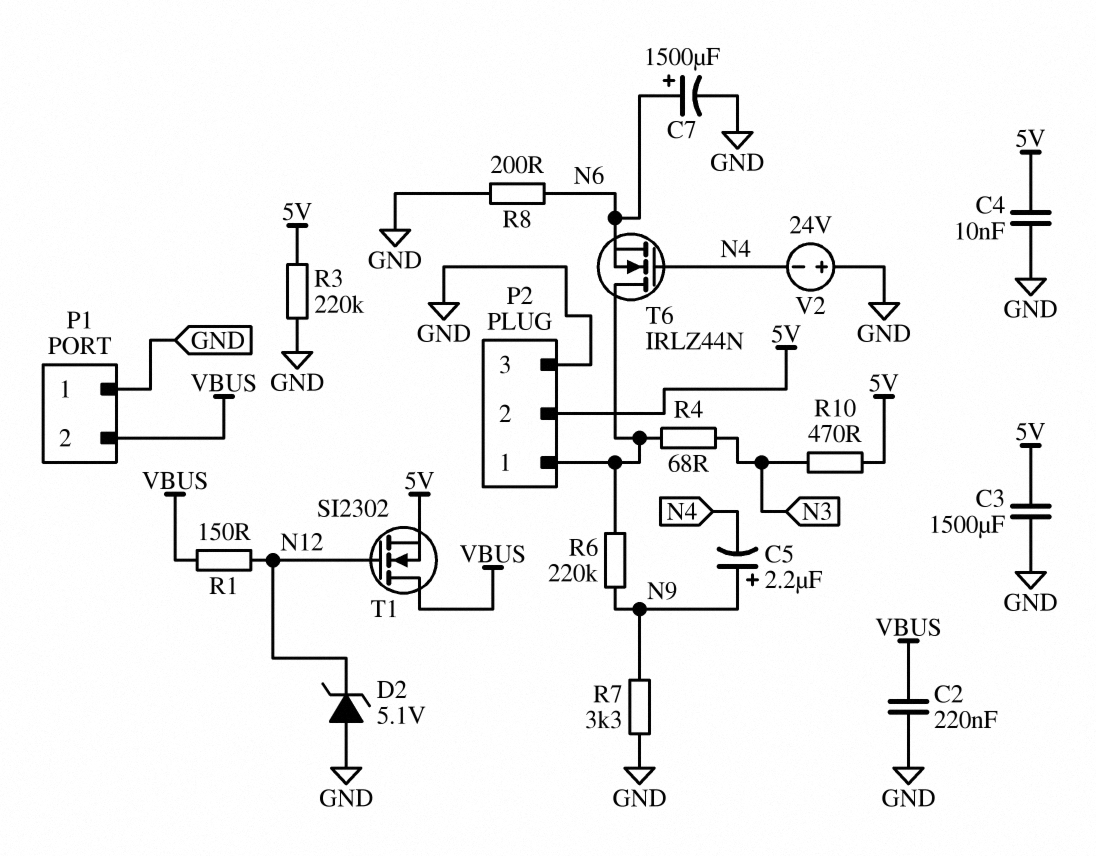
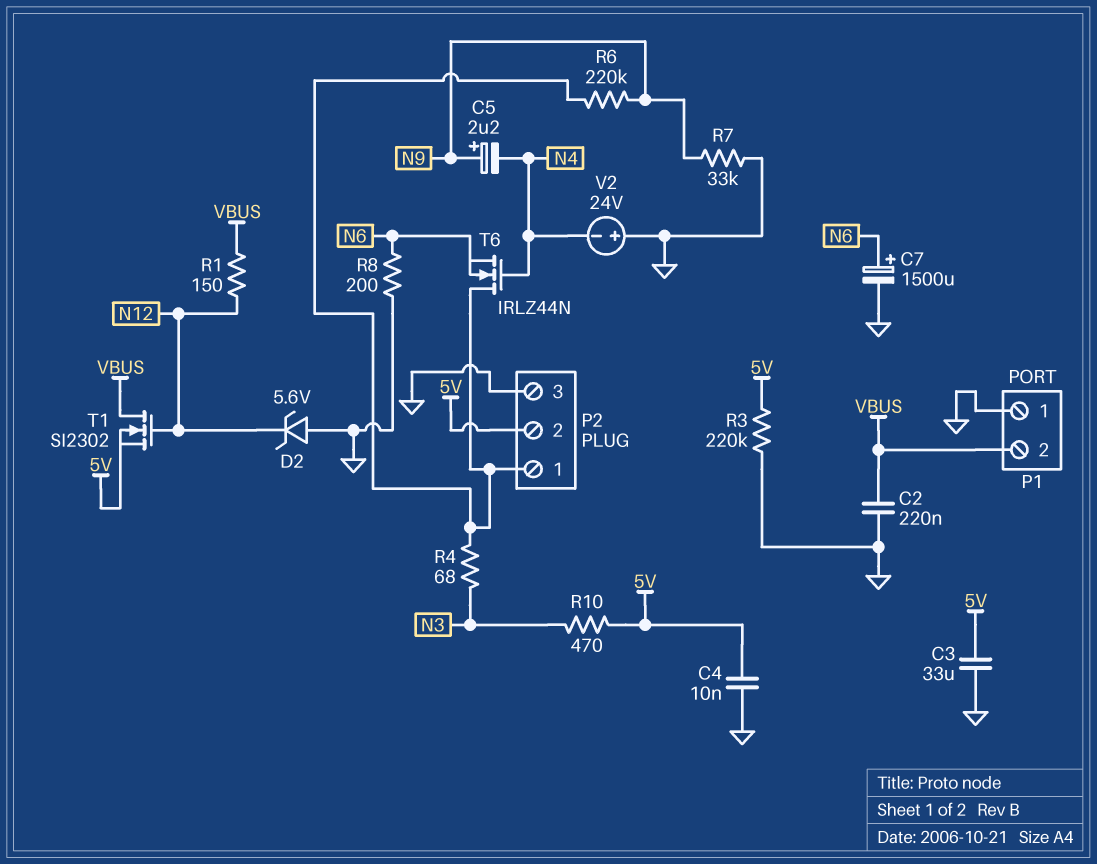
C3: 1500uF (5V, GND) -> 33uF (5V, GND)
D2: zener 5.1V (A GND, K N12) -> zener 5.6V (A GND, K N12)
R7: 3.3k (GND, N9) -> 33k (GND, N9)

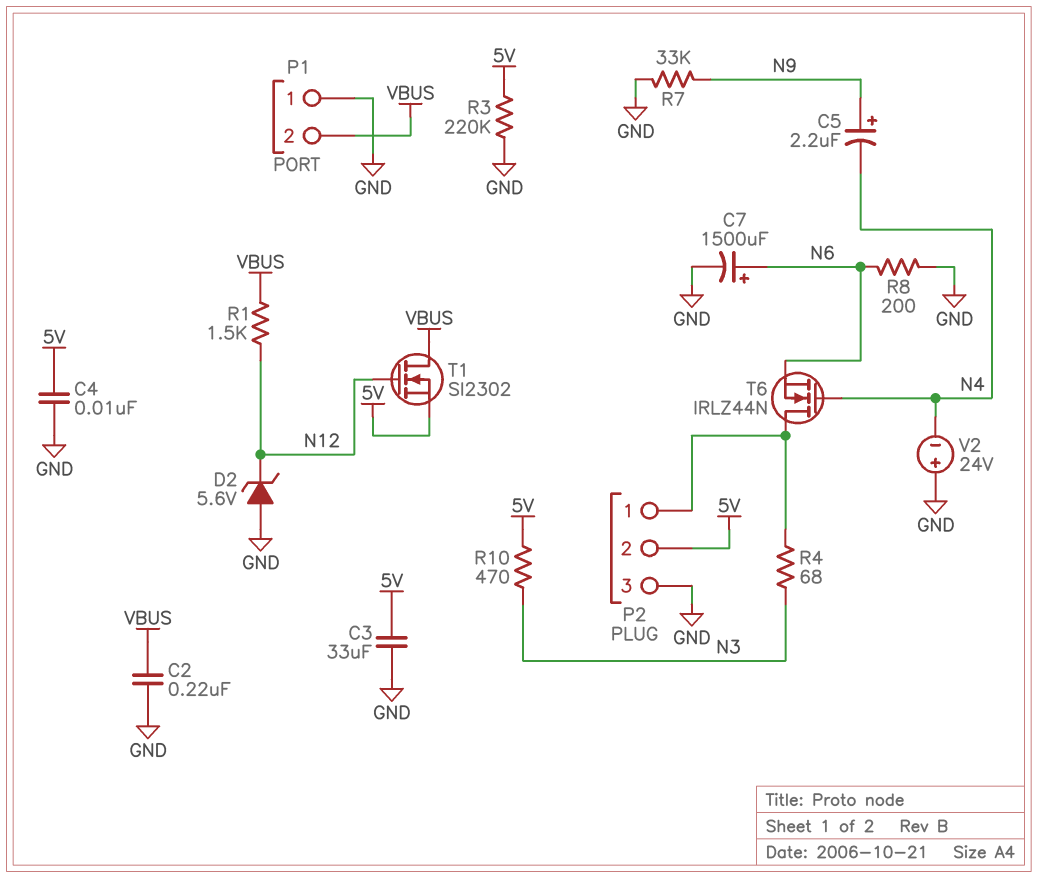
R1: 150 (N12, VBUS) -> 1.5k (N12, VBUS)
R6: 220k (N9, P2/1) -> none

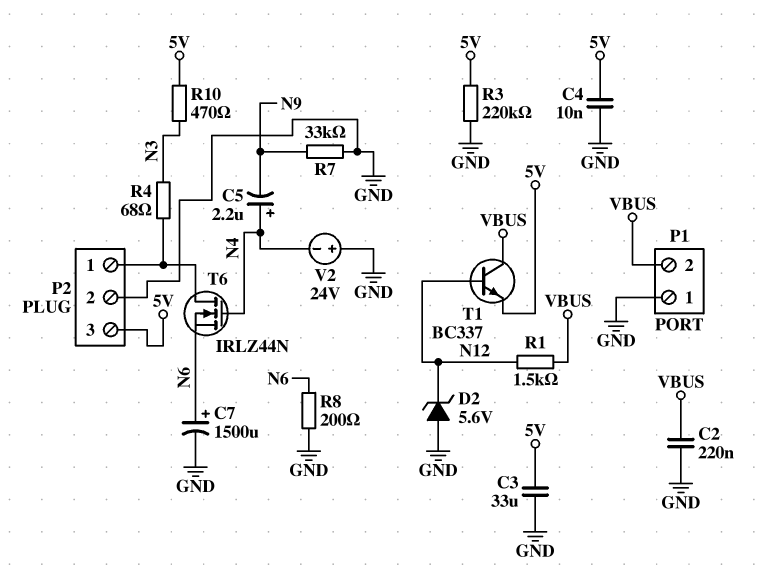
C5: 2.2uF (plus N9, minus N4) -> 2.2uF (plus N4, minus N9)
P2 pin 2: 5V -> GND
P2 pin 3: GND -> 5V
T1: NMOS SI2302 (G N12, D VBUS, S 5V) -> NPN BC337 (B N12, C VBUS, E 5V)

